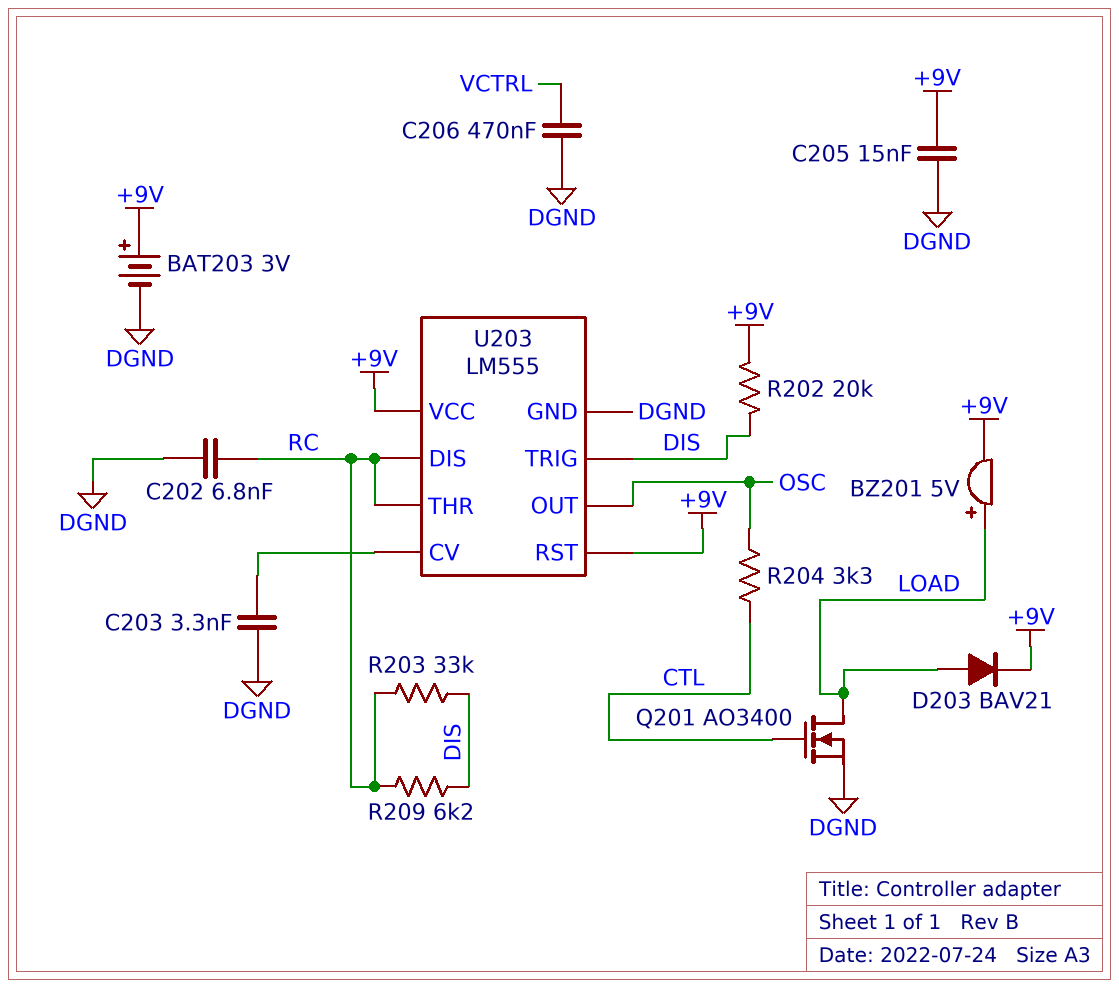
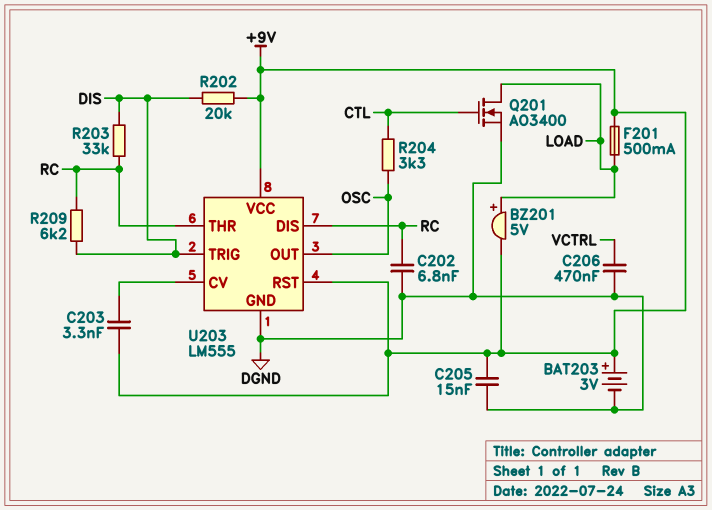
C203: 3.3nF (DGND, U203/CV) -> 3.3nF (+9V, U203/CV)
D203: diode BAV21 (A LOAD, K +9V) -> none
F201: none -> 500mA (+9V, LOAD)

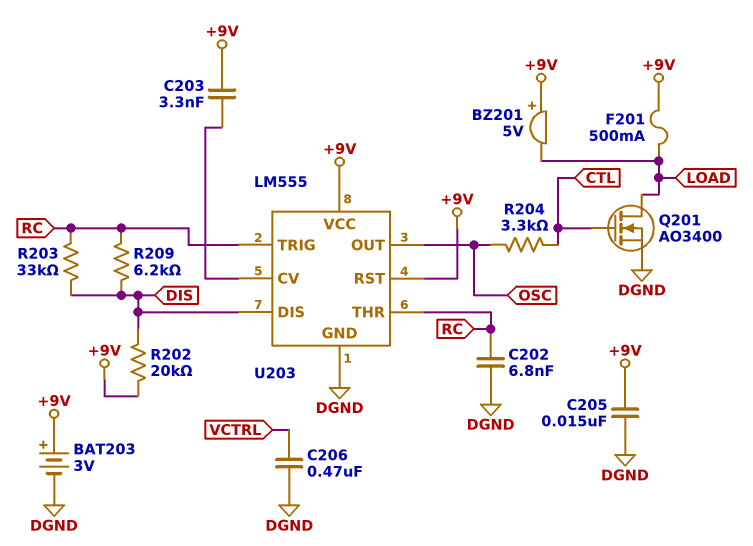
BZ201: buzzer 5V (plus LOAD, minus +9V) -> buzzer 5V (plus +9V, minus LOAD)
U203 pin DIS: RC -> DIS
U203 pin TRIG: DIS -> RC

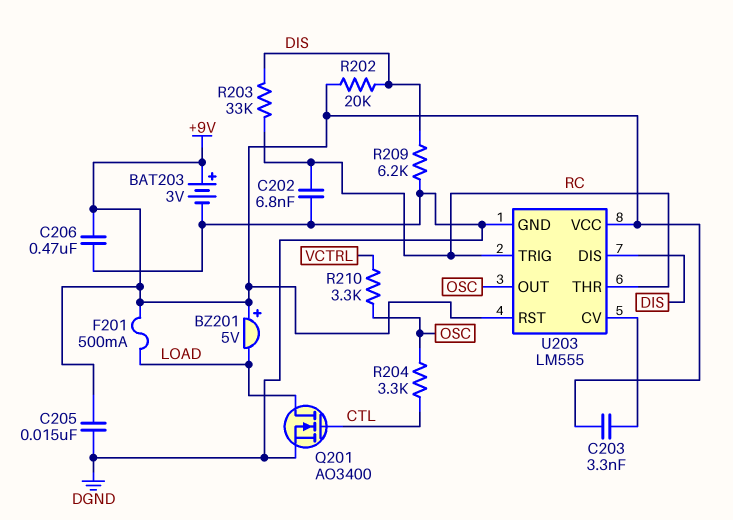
C206: 470nF (DGND, VCTRL) -> 470nF (+9V, DGND)
R209: 6.2k (DIS, RC) -> 6.2k (DGND, DIS)
R210: none -> 3.3k (OSC, VCTRL)

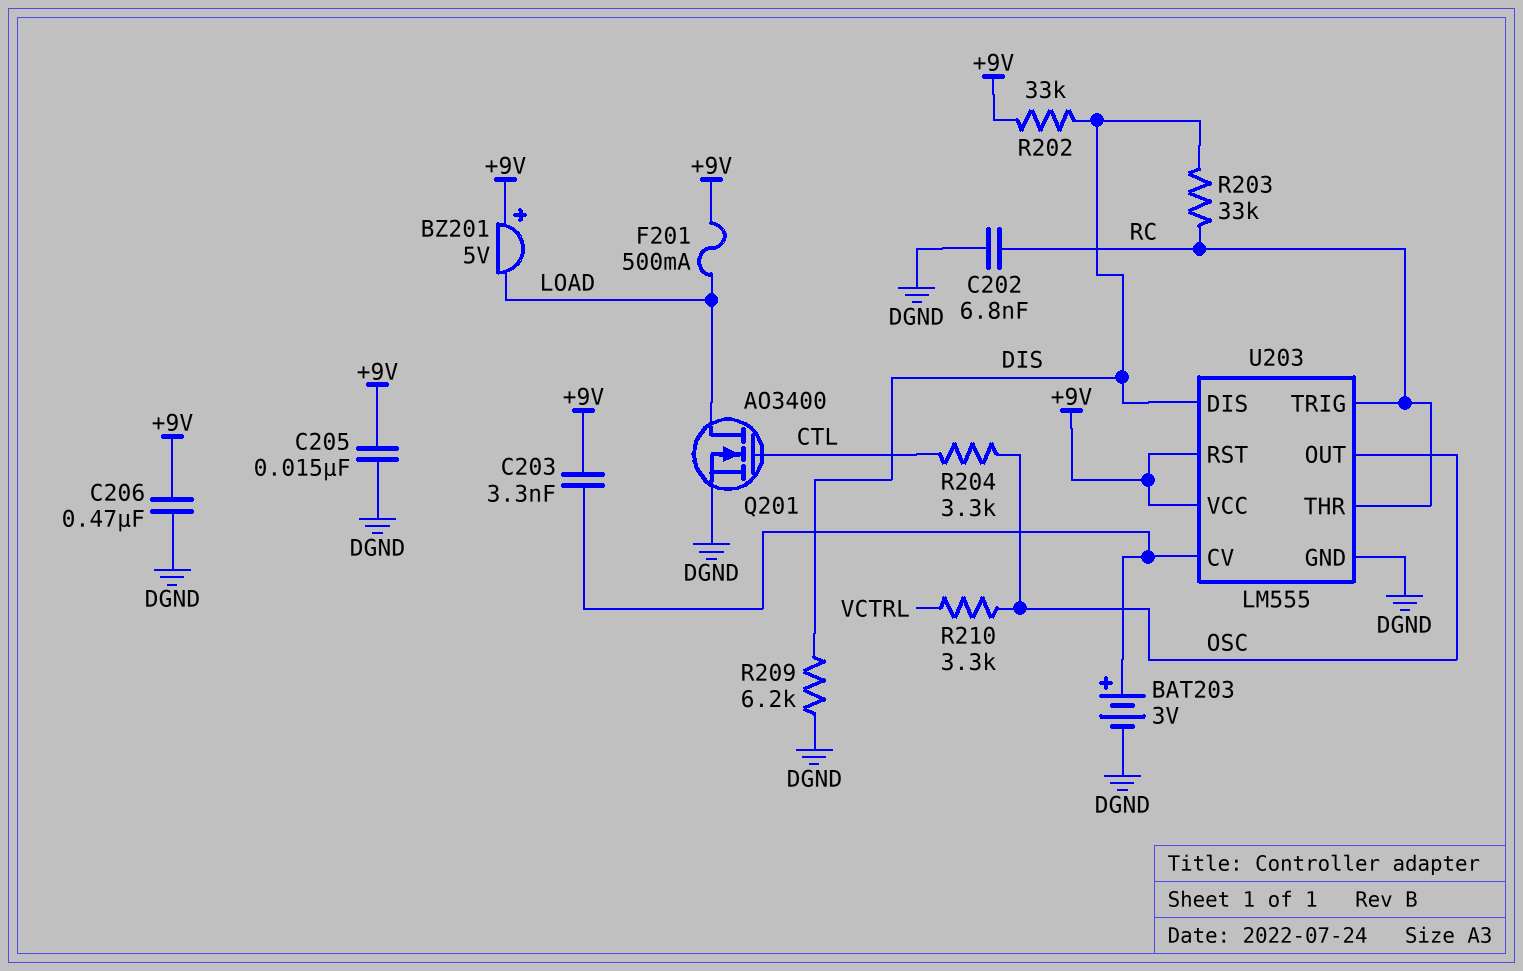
BAT203: 3V (plus +9V, minus DGND) -> 3V (plus U203/CV, minus DGND)
R202: 20k (+9V, DIS) -> 33k (+9V, DIS)

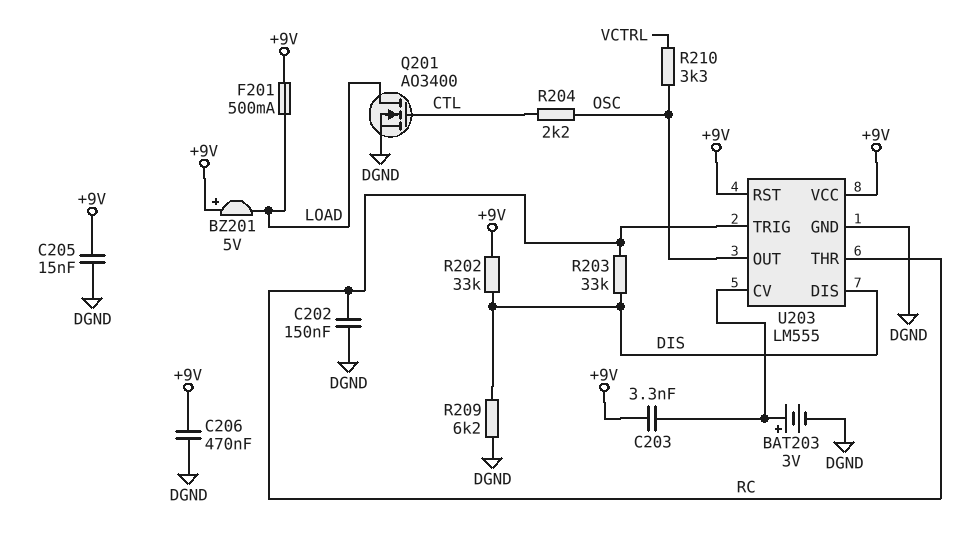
C202: 6.8nF (DGND, RC) -> 150nF (DGND, RC)
R204: 3.3k (CTL, OSC) -> 2.2k (CTL, OSC)

